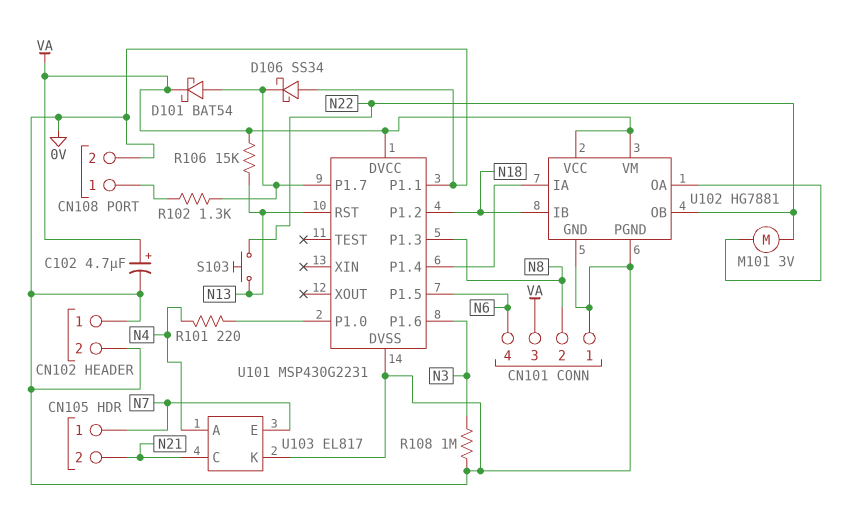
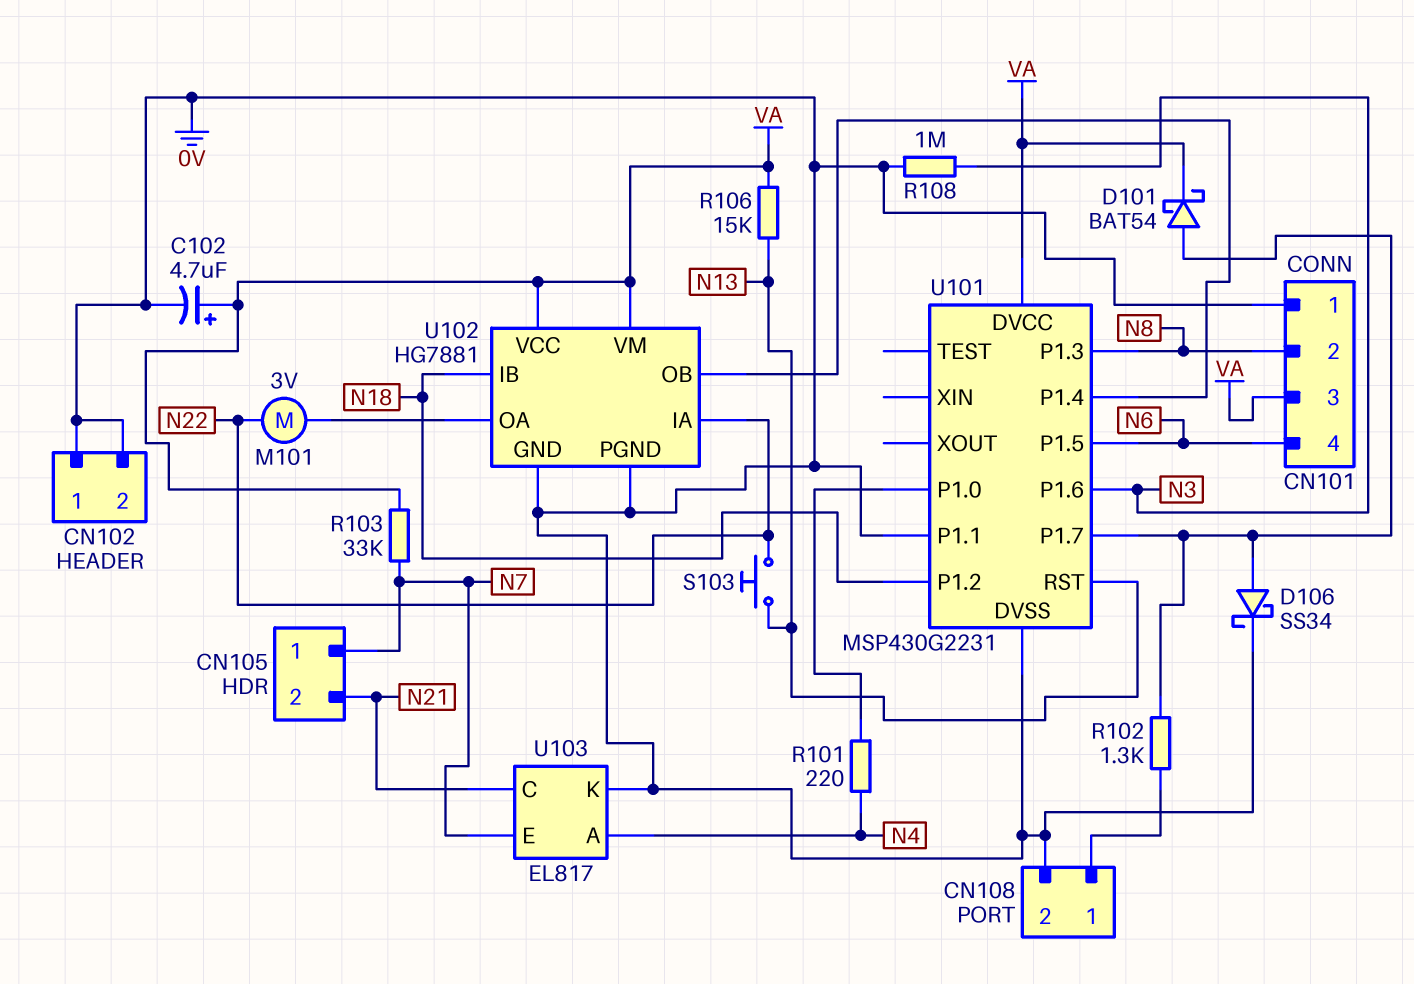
D106: schottky SS34 (A 0V, K U101/P1.7) -> schottky SS34 (A U101/P1.7, K 0V)
R103: none -> 33k (N7, VA)
U102 pin IA: U101/P1.4 -> N22
U102 pin OB: N22 -> U101/P1.4

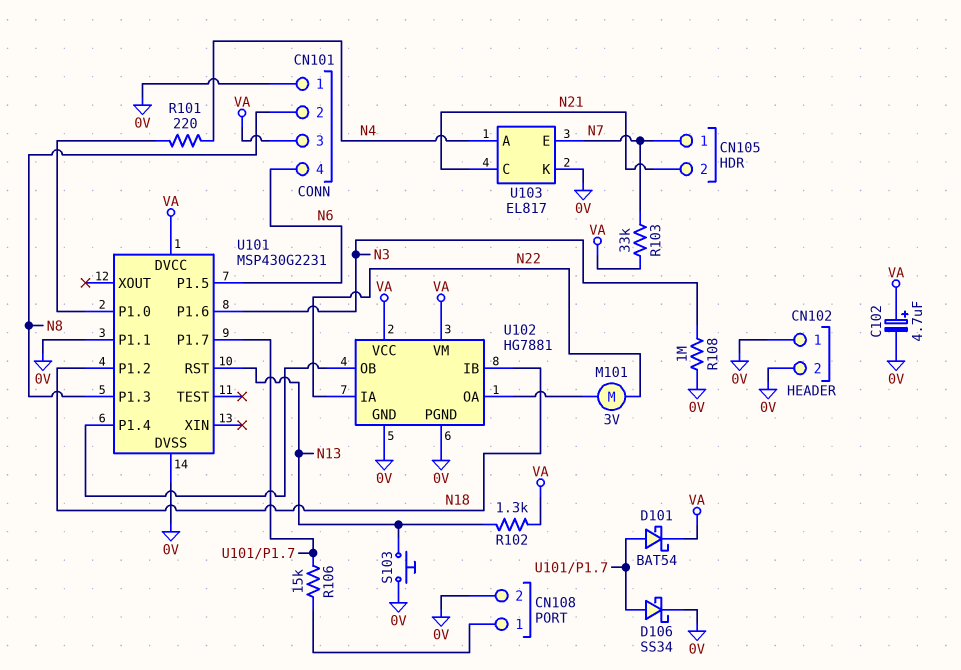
R102: 1.3k (CN108/1, U101/P1.7) -> 1.3k (N13, VA)
R106: 15k (N13, VA) -> 15k (CN108/1, U101/P1.7)
S103: button (N13, N22) -> button (0V, N13)

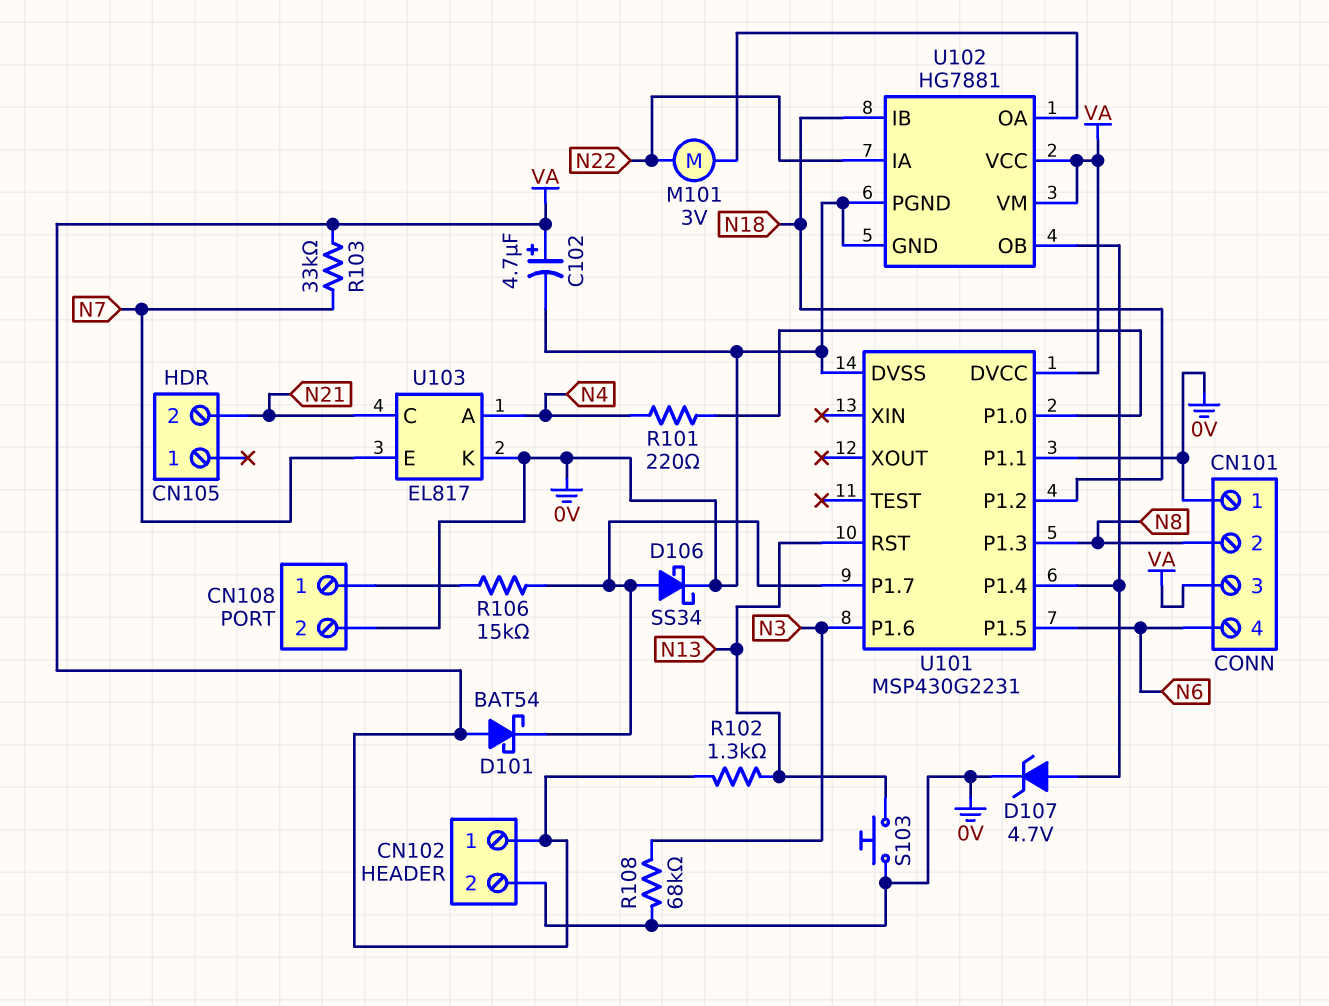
CN102 pin 1: 0V -> VA
CN105 pin 1: N7 -> none
D101: schottky BAT54 (A U101/P1.7, K VA) -> schottky BAT54 (A VA, K U101/P1.7)
D107: none -> zener 4.7V (A U101/P1.4, K 0V)
R108: 1M (0V, N3) -> 68k (0V, N3)

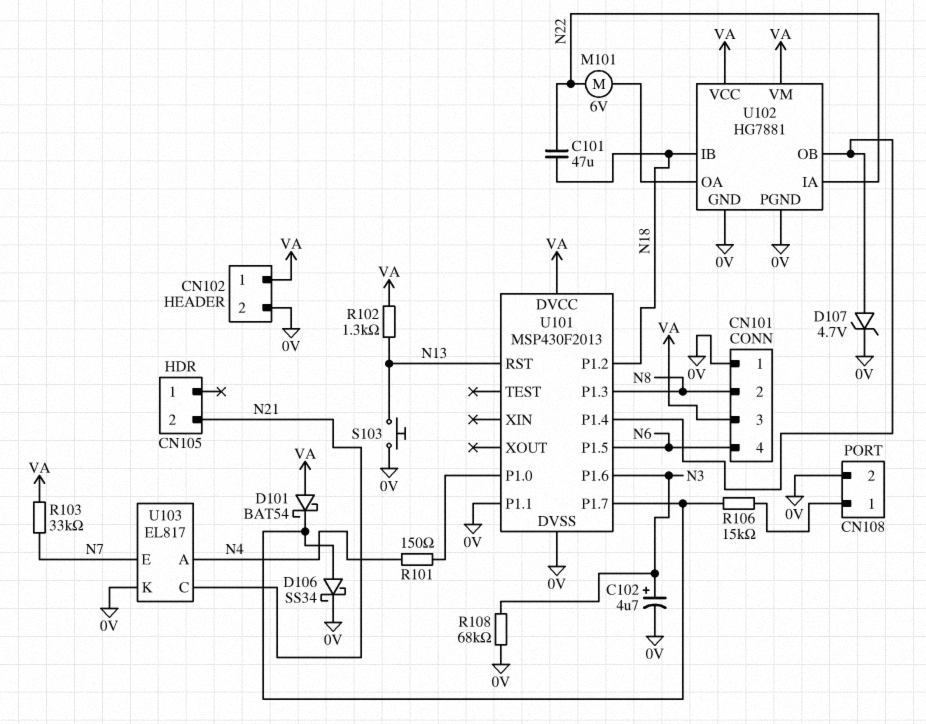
C101: none -> 47uF (N18, N22)
C102: 4.7uF (plus VA, minus 0V) -> 4.7uF (plus N3, minus 0V)
M101: motor 3V (N22, U102/OA) -> motor 6V (N22, U102/OA)
R101: 220 (N4, U101/P1.0) -> 150 (N4, U101/P1.0)
U101: MSP430G2231 -> MSP430F2013

